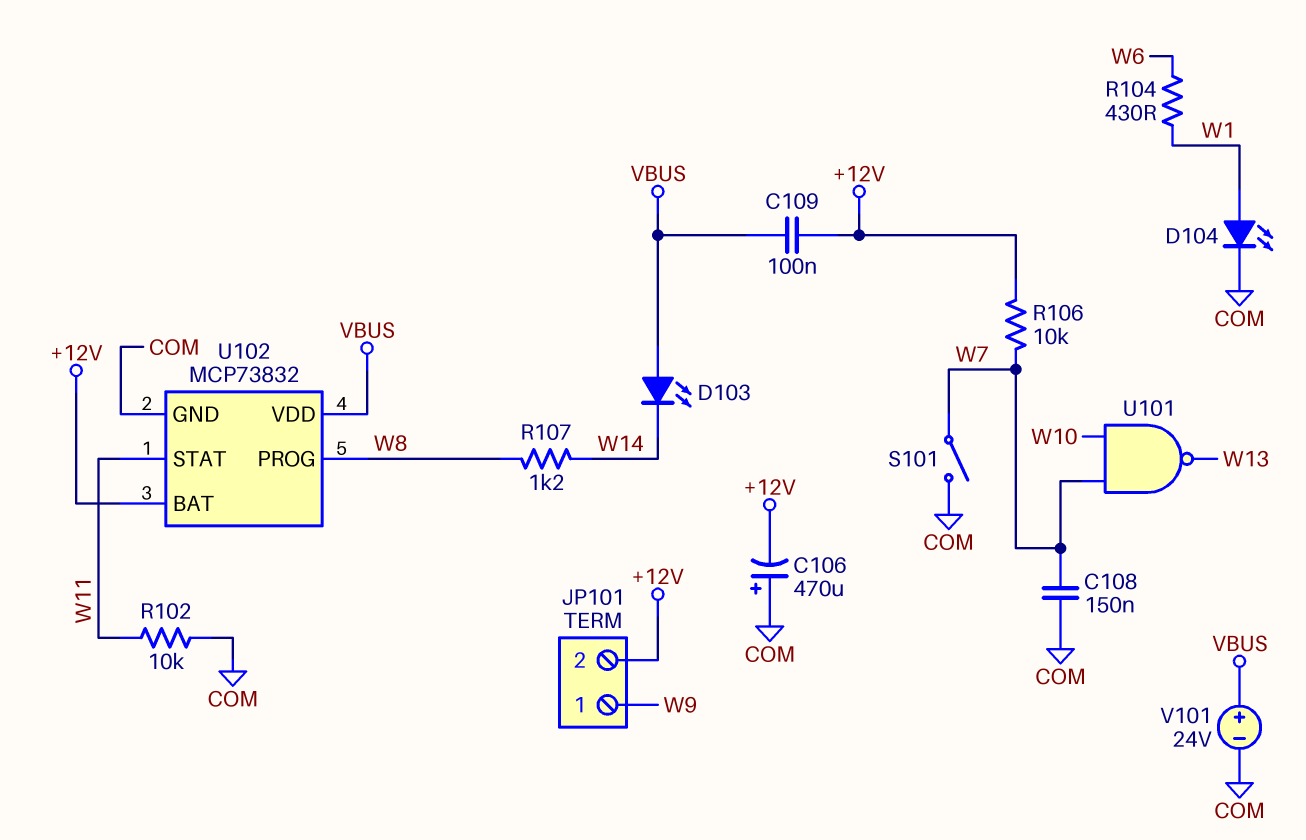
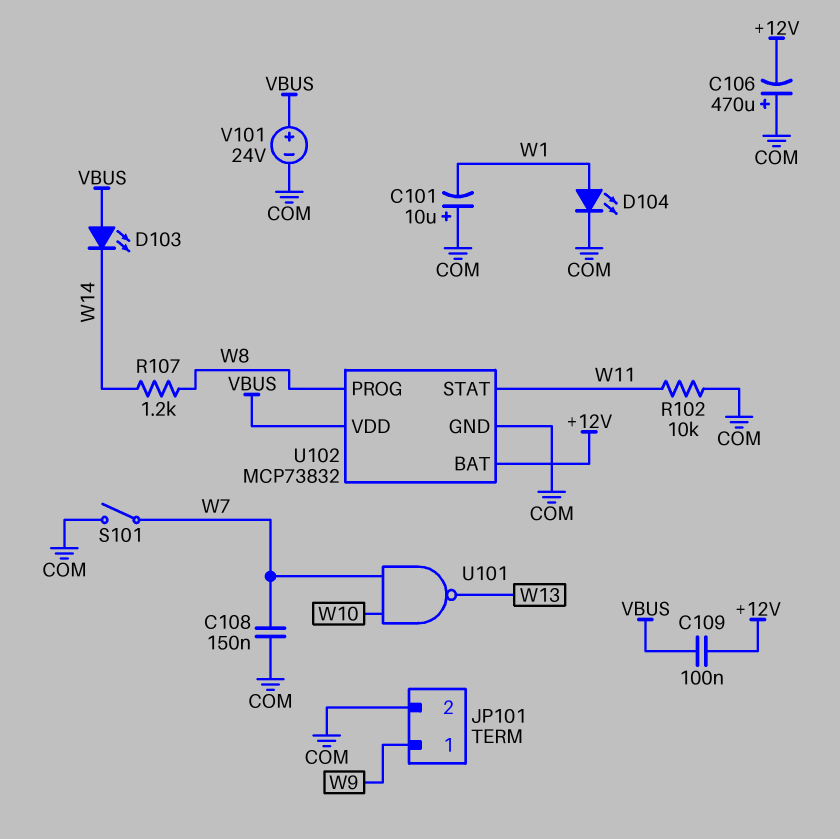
C101: none -> 10uF (plus COM, minus W1)
JP101 pin 2: +12V -> COM
R104: 430 (W1, W6) -> none
R106: 10k (+12V, W7) -> none

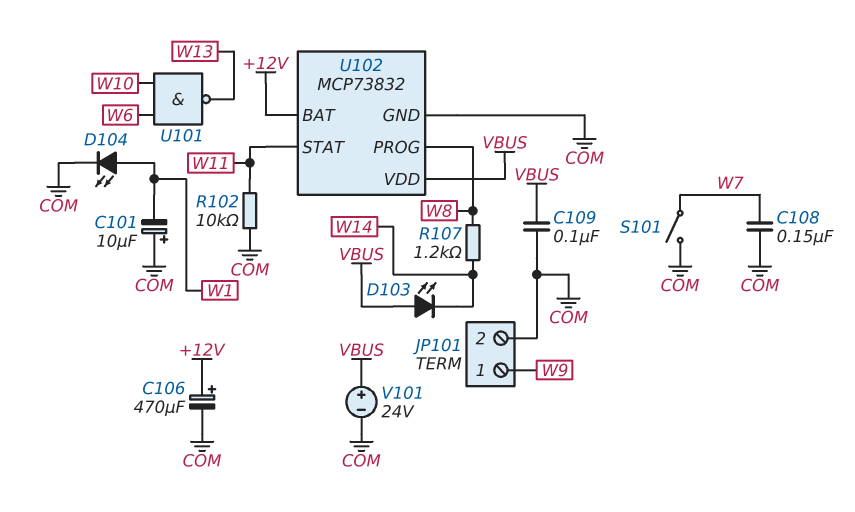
C106: 470uF (plus COM, minus +12V) -> 470uF (plus +12V, minus COM)
C109: 100nF (+12V, VBUS) -> 100nF (COM, VBUS)
U101: NAND (in W7, in W10, out W13) -> NAND (in W6, in W10, out W13)

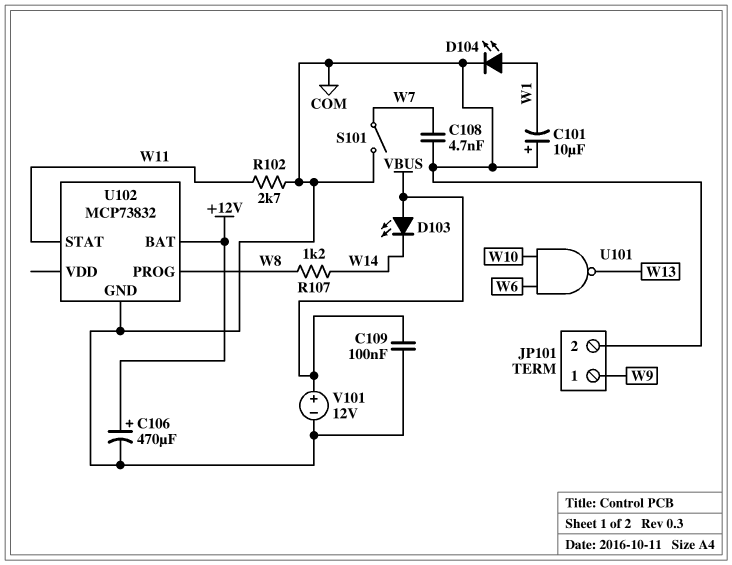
C108: 150nF (COM, W7) -> 4.7nF (COM, W7)
R102: 10k (COM, W11) -> 2.7k (COM, W11)
U102 pin VDD: VBUS -> none
V101: 24V (plus VBUS, minus COM) -> 12V (plus VBUS, minus COM)

